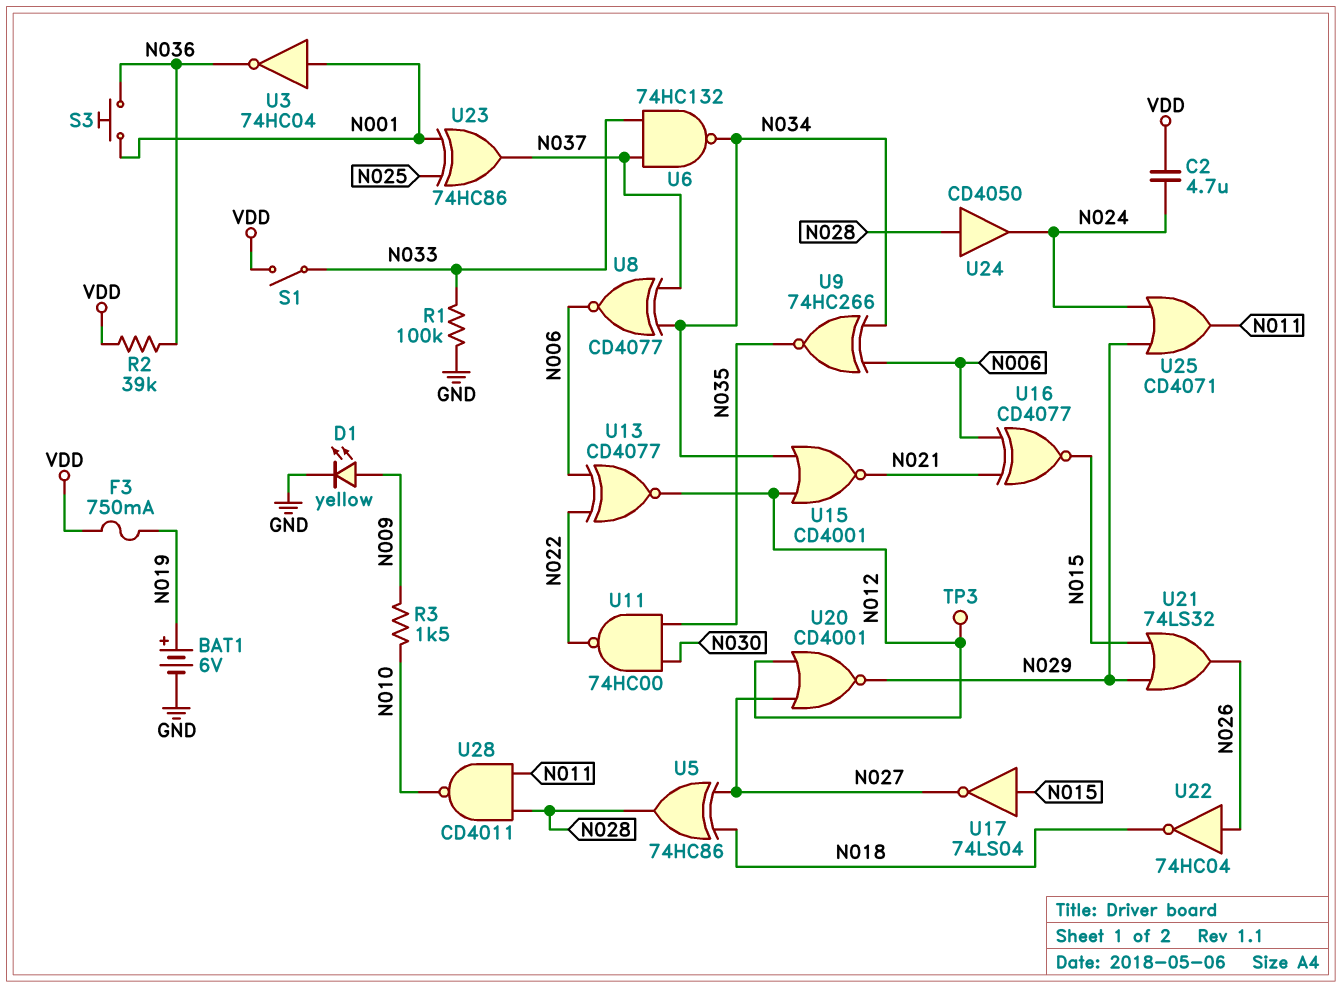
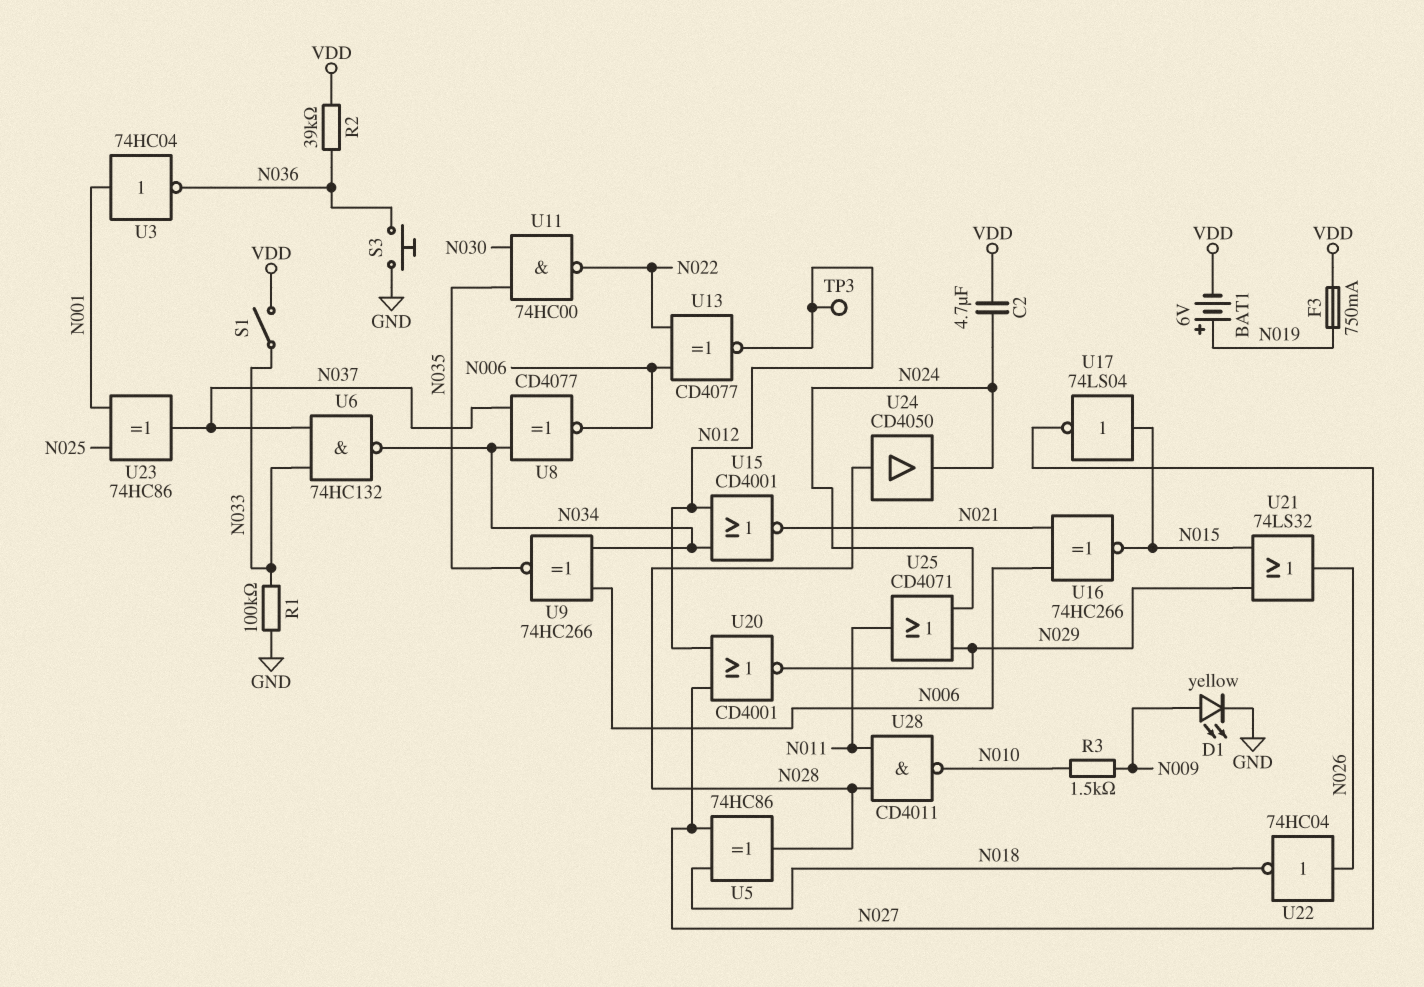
BAT1: 6V (plus N019, minus GND) -> 6V (plus N019, minus VDD)
S3: button (N001, N036) -> button (GND, N036)
U16: XNOR CD4077 (in N006, in N021, out N015) -> XNOR 74HC266 (in N006, in N021, out N015)

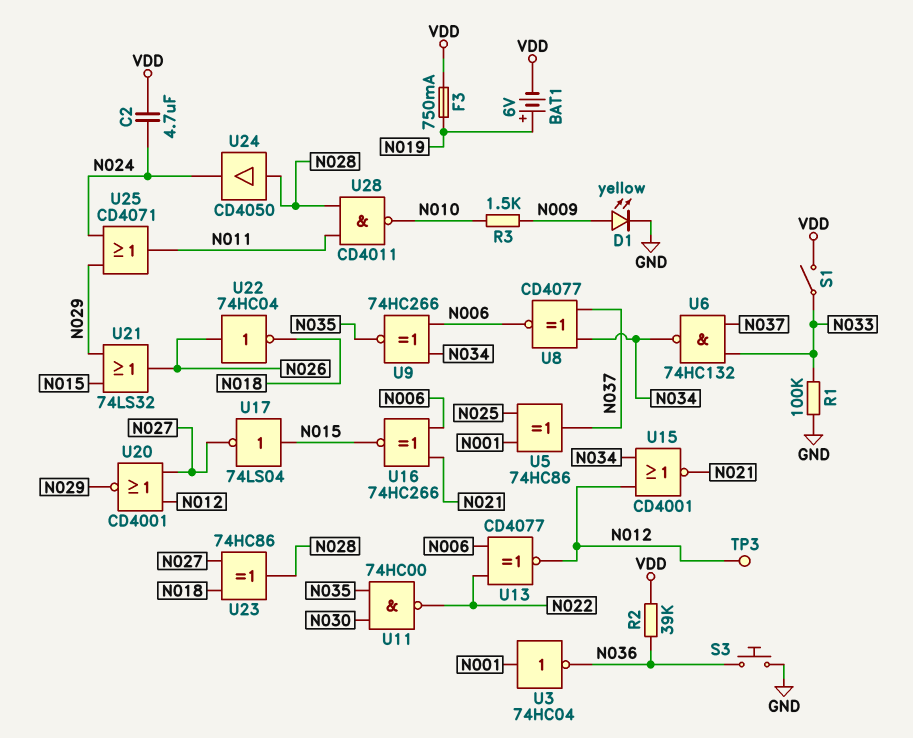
U5: XOR 74HC86 (in N018, in N027, out N028) -> XOR 74HC86 (in N001, in N025, out N037)
U23: XOR 74HC86 (in N001, in N025, out N037) -> XOR 74HC86 (in N018, in N027, out N028)

